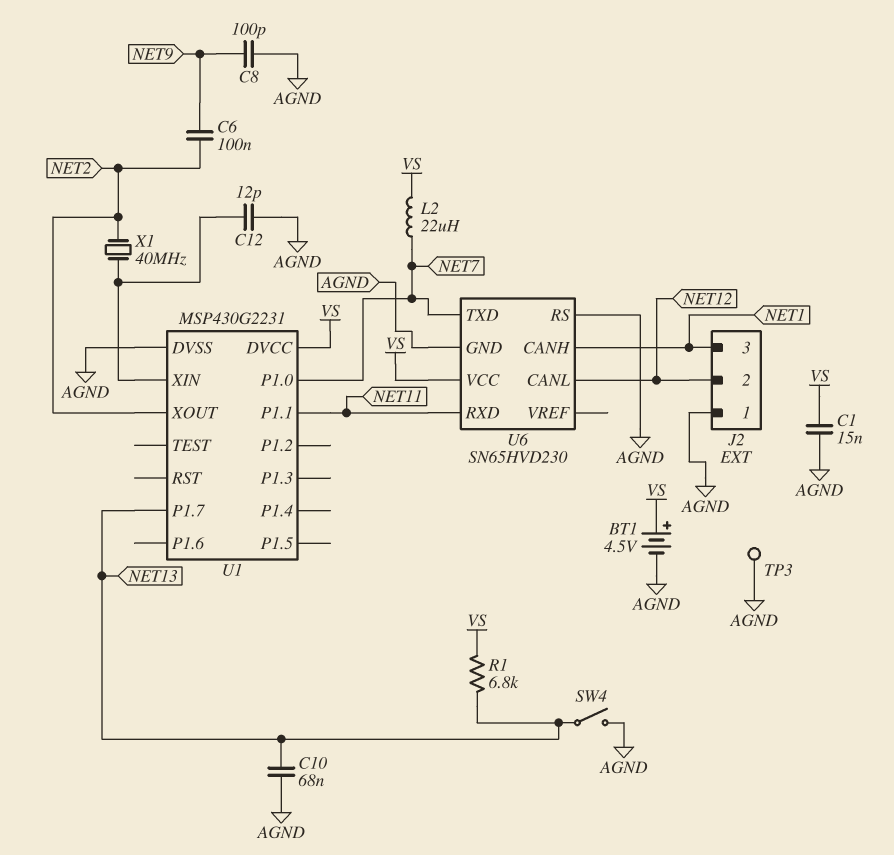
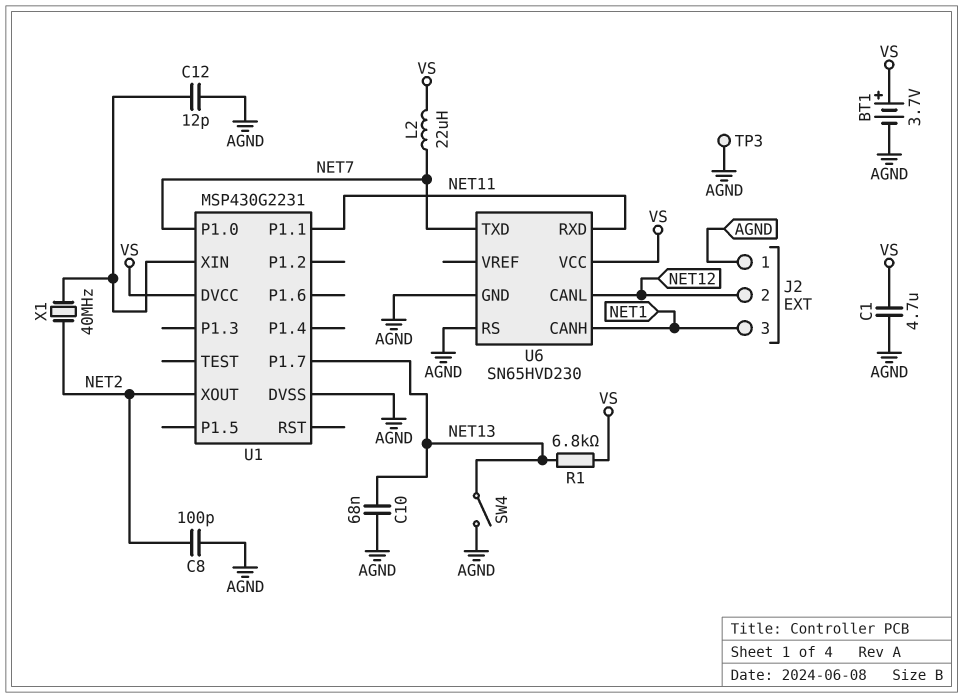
BT1: 4.5V (plus VS, minus AGND) -> 3.7V (plus VS, minus AGND)
C1: 15nF (AGND, VS) -> 4.7uF (AGND, VS)
C6: 100nF (NET2, NET9) -> none
C8: 100pF (AGND, NET9) -> 100pF (AGND, NET2)

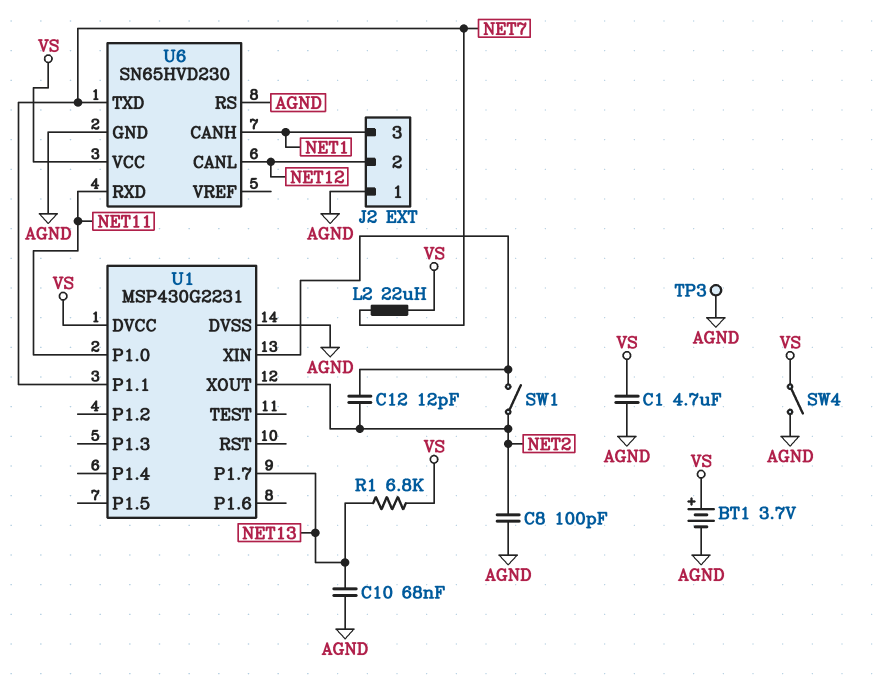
C12: 12pF (AGND, U1/XIN) -> 12pF (NET2, U1/XIN)
SW1: none -> switch (NET2, U1/XIN)
SW4: switch (AGND, NET13) -> switch (AGND, VS)
U1 pin P1.0: NET7 -> NET11
U1 pin P1.1: NET11 -> NET7
X1: 40MHz (NET2, U1/XIN) -> none

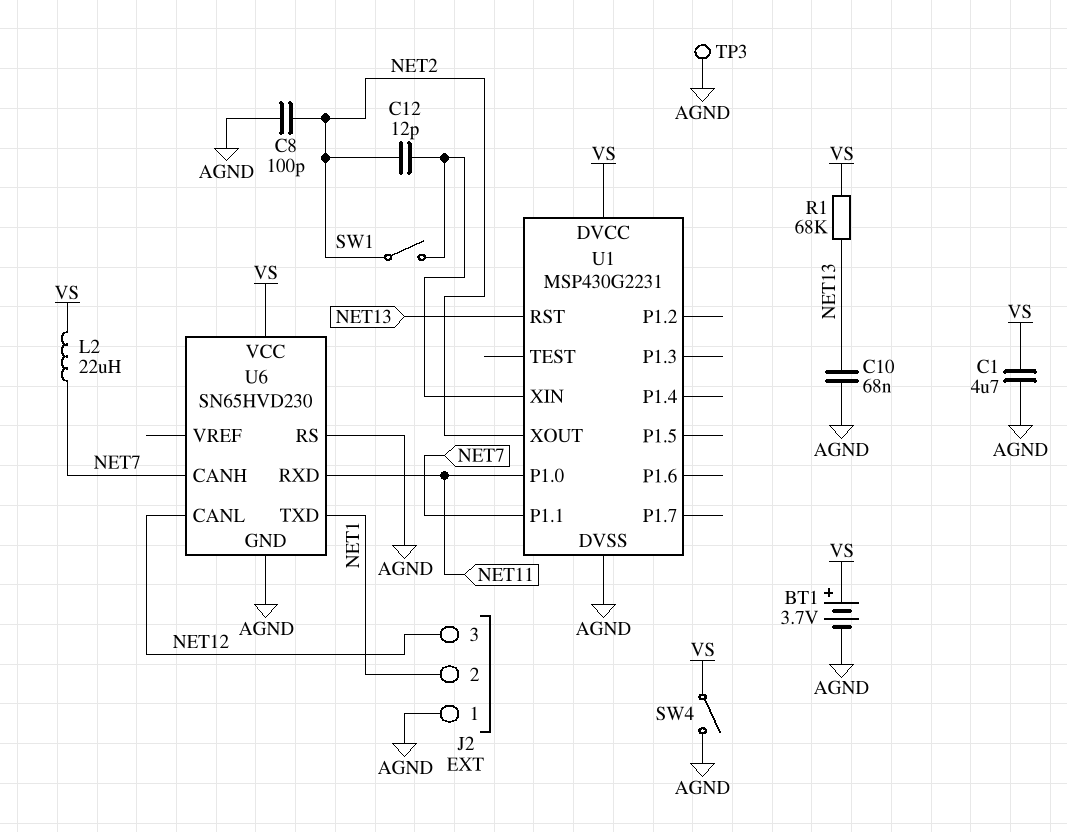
J2 pin 2: NET12 -> NET1
J2 pin 3: NET1 -> NET12
R1: 6.8k (NET13, VS) -> 68k (NET13, VS)
U1 pin P1.7: NET13 -> none
U1 pin RST: none -> NET13
U6 pin CANH: NET1 -> NET7
U6 pin TXD: NET7 -> NET1

